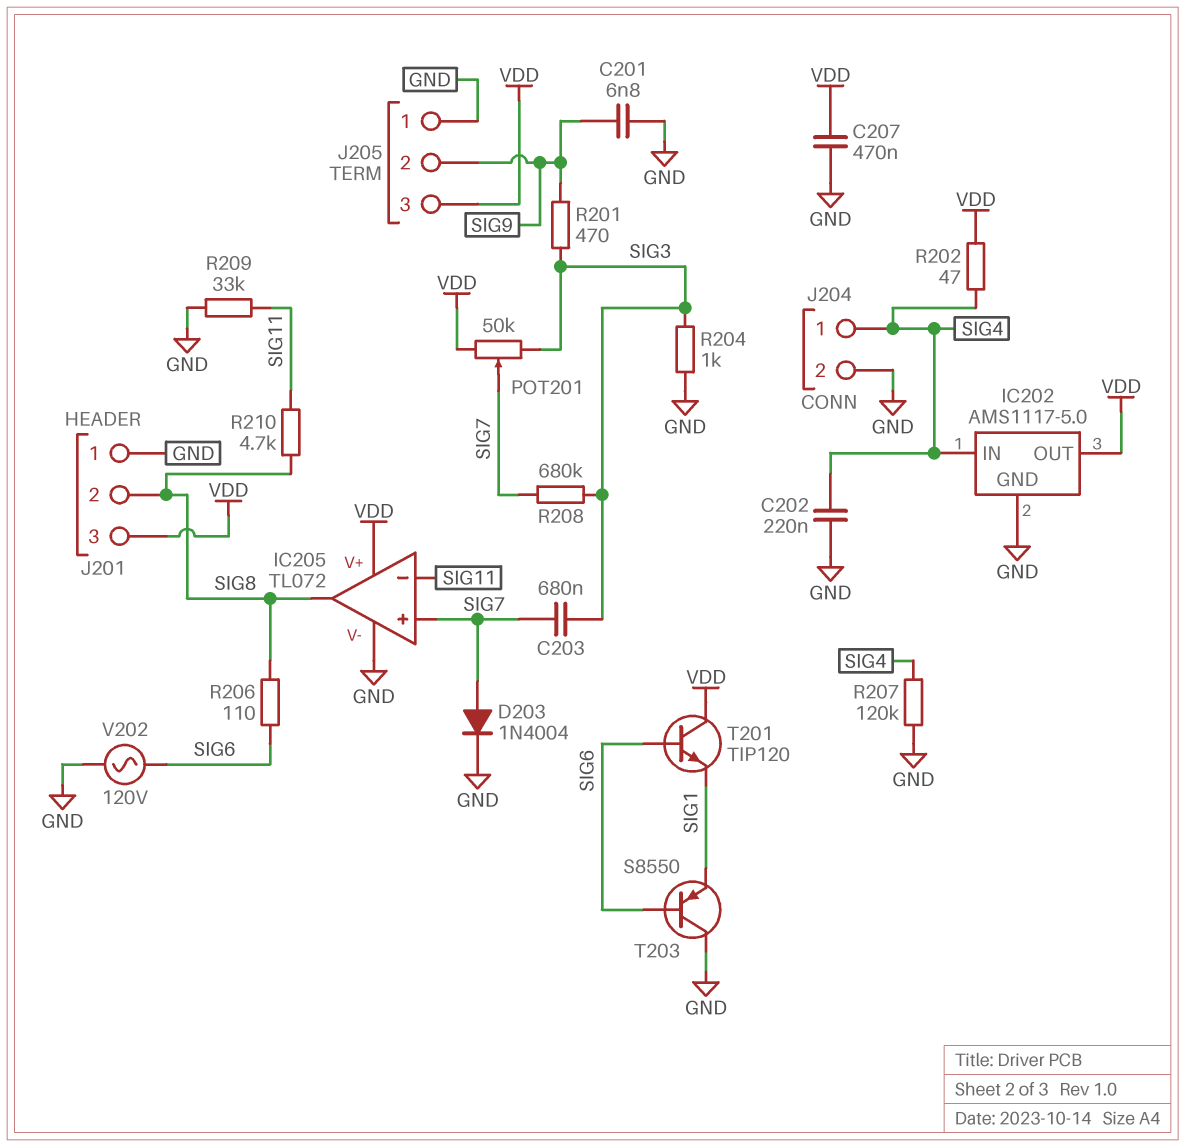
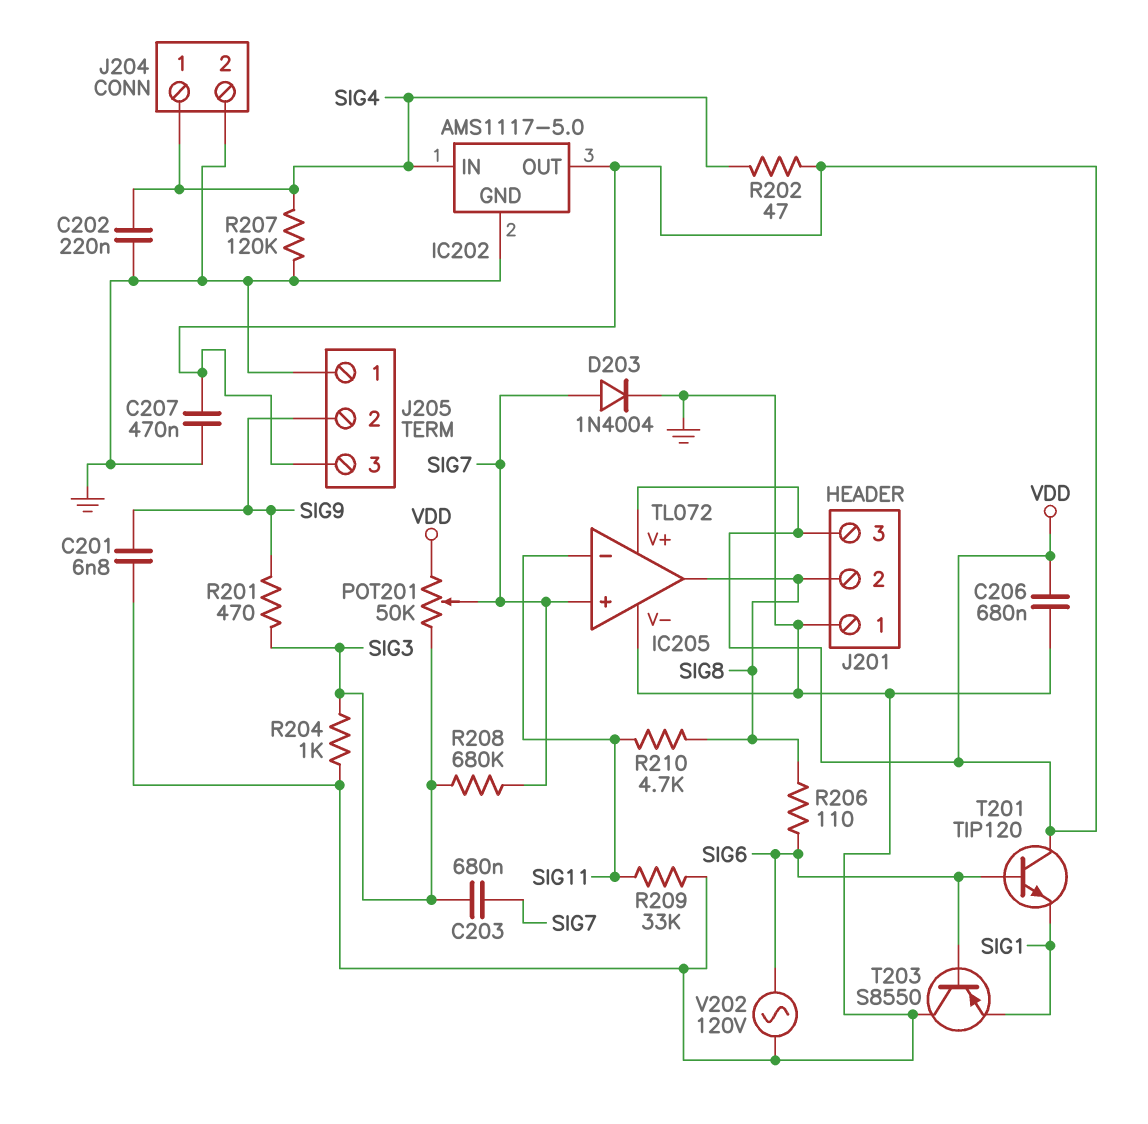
C206: none -> 680nF (GND, VDD)

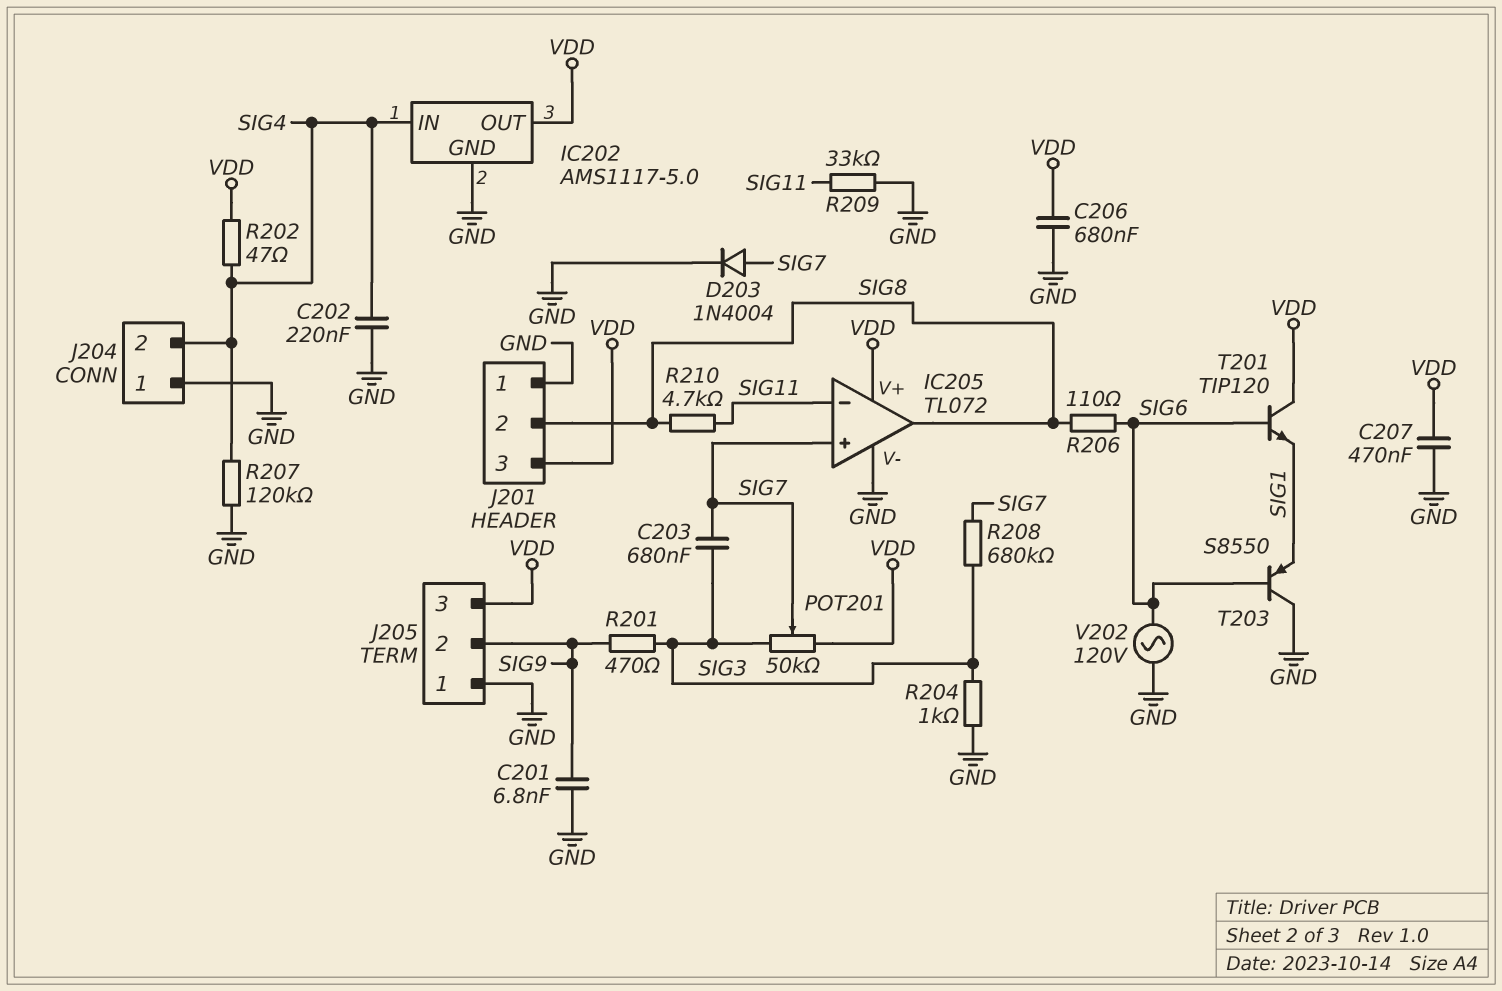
J204 pin 1: SIG4 -> GND
J204 pin 2: GND -> SIG4

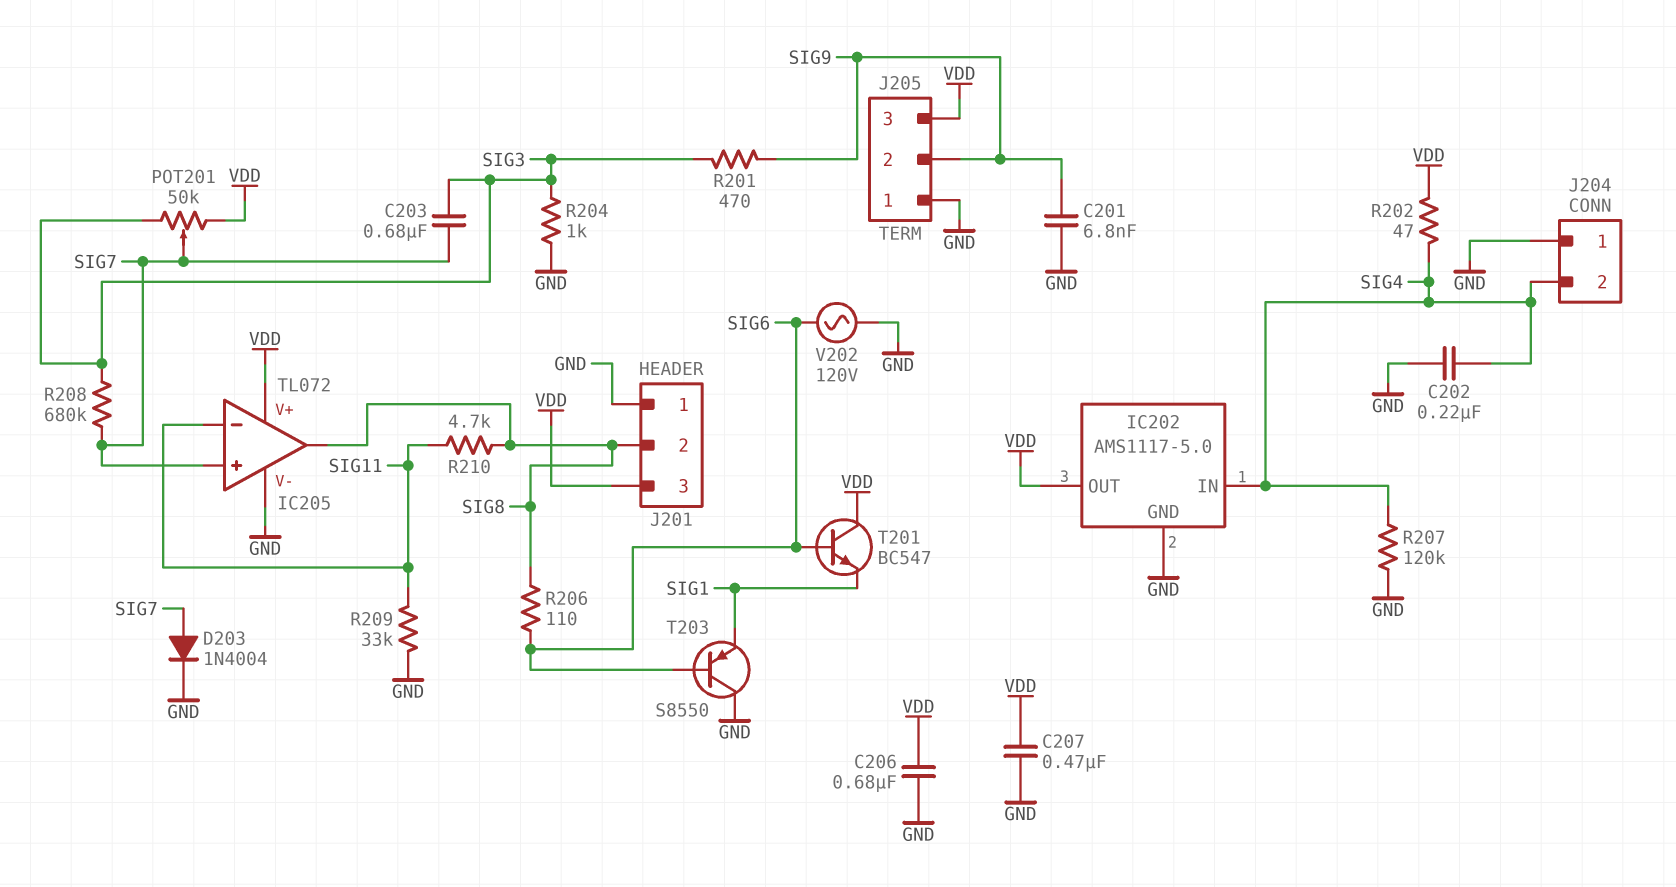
T201: NPN TIP120 (B SIG6, C VDD, E SIG1) -> NPN BC547 (B SIG6, C VDD, E SIG1)

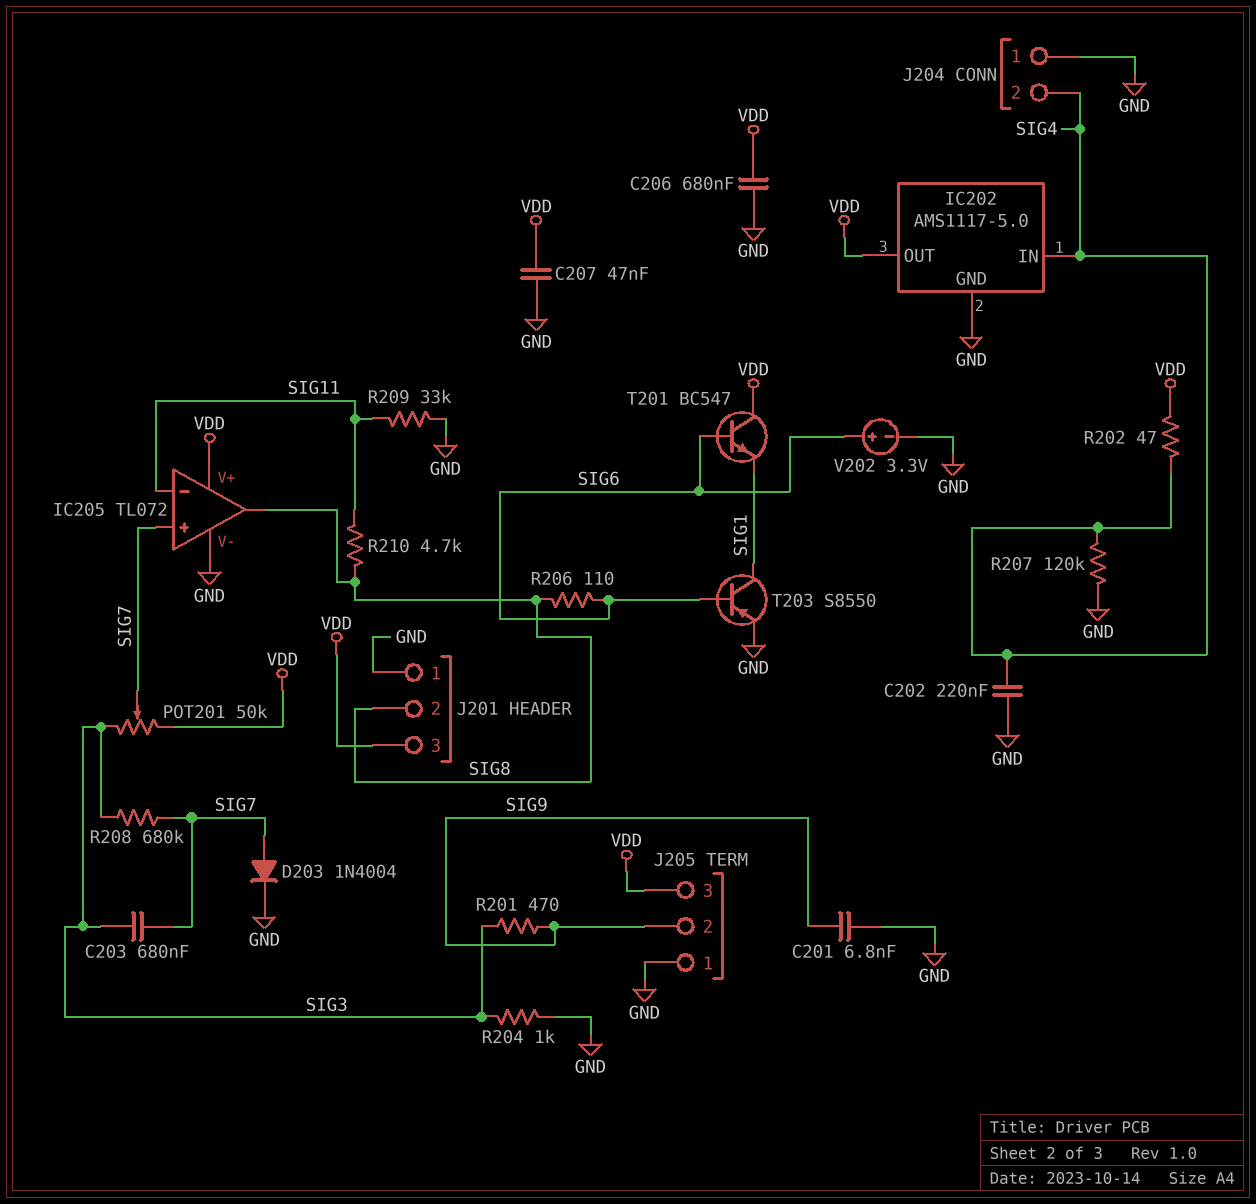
C207: 470nF (GND, VDD) -> 47nF (GND, VDD)
T203: PNP S8550 (B SIG6, C GND, E SIG1) -> PNP S8550 (B SIG6, C SIG1, E GND)
V202: AC 120V (GND, SIG6) -> 3.3V (plus SIG6, minus GND)

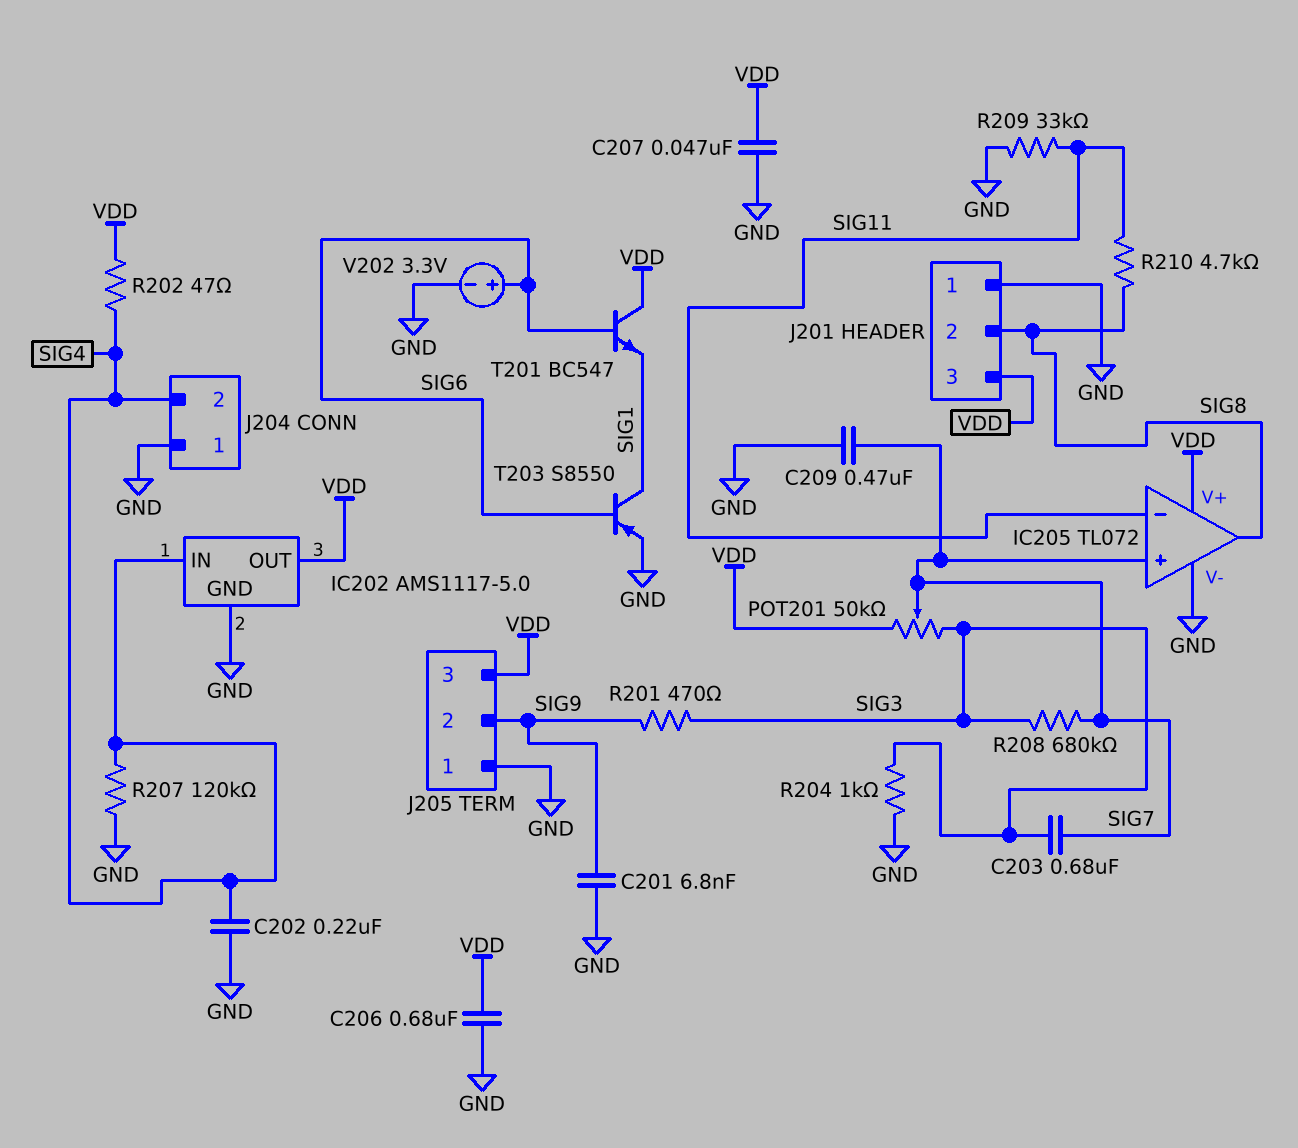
C209: none -> 470nF (GND, SIG7)
D203: diode 1N4004 (A SIG7, K GND) -> none
R206: 110 (SIG6, SIG8) -> none

